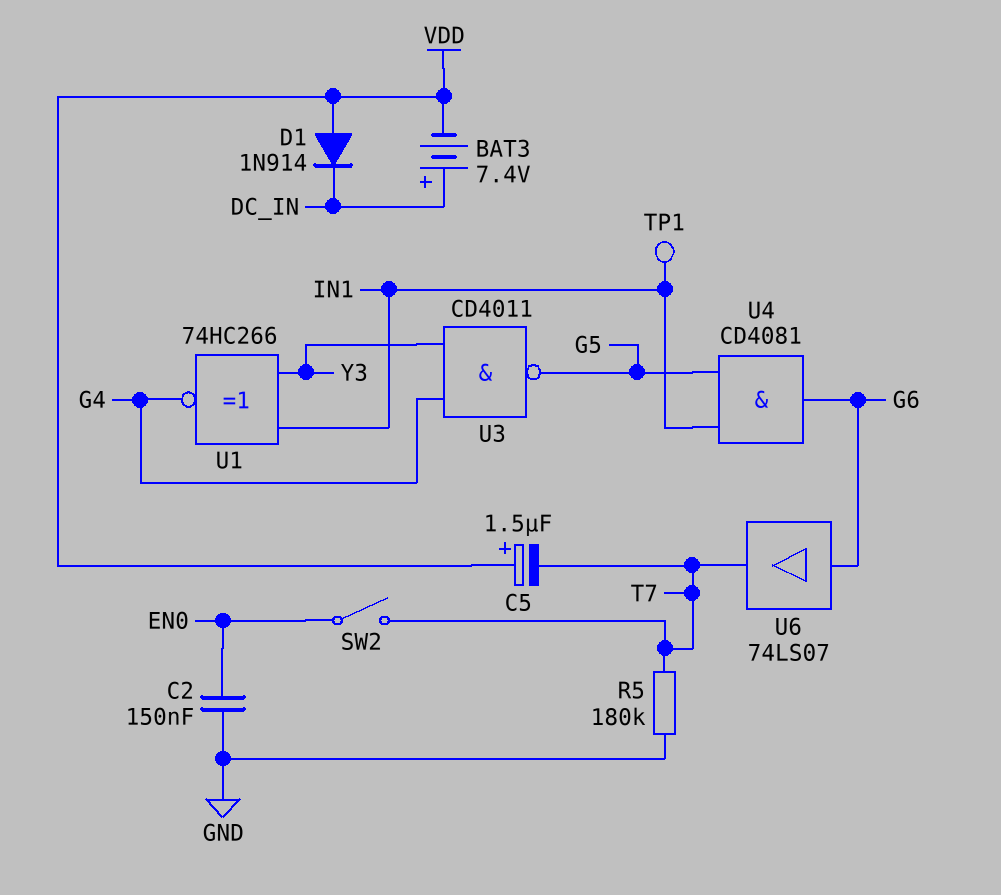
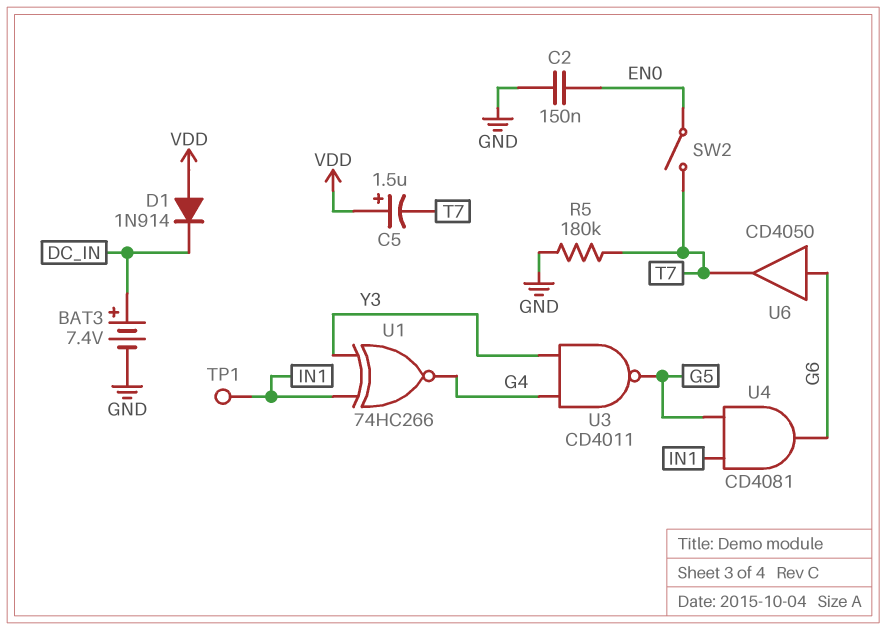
BAT3: 7.4V (plus DC_IN, minus VDD) -> 7.4V (plus DC_IN, minus GND)
U6: buffer 74LS07 (in G6, out T7) -> buffer CD4050 (in G6, out T7)

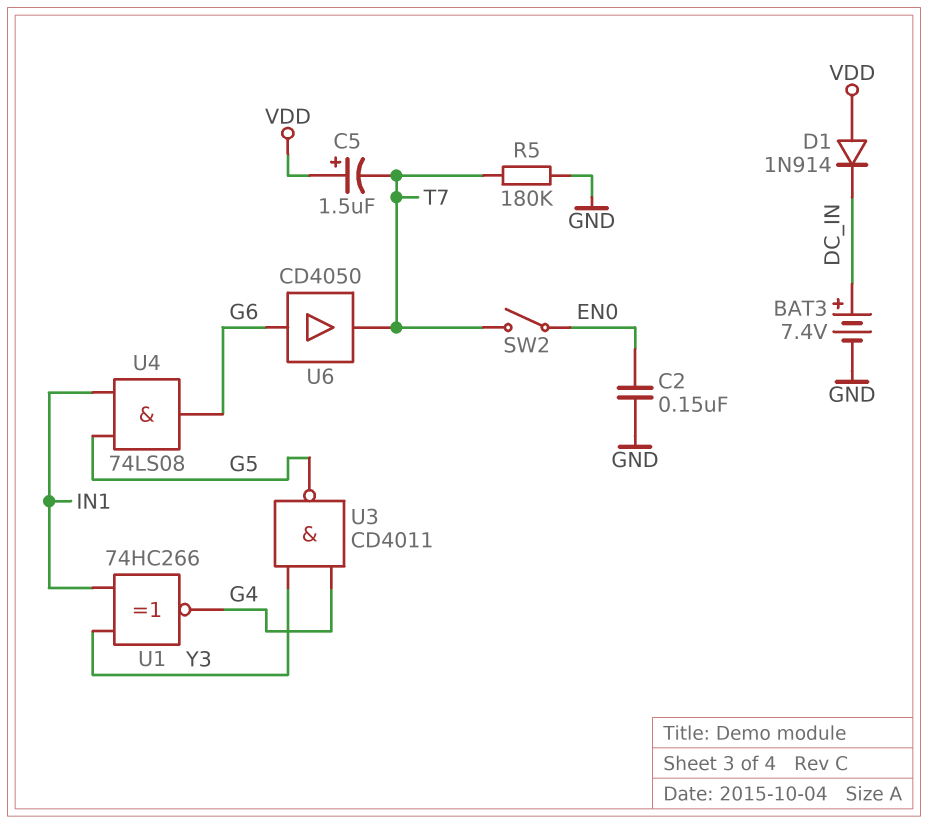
TP1: test point (IN1) -> none
U4: AND CD4081 (in G5, in IN1, out G6) -> AND 74LS08 (in G5, in IN1, out G6)

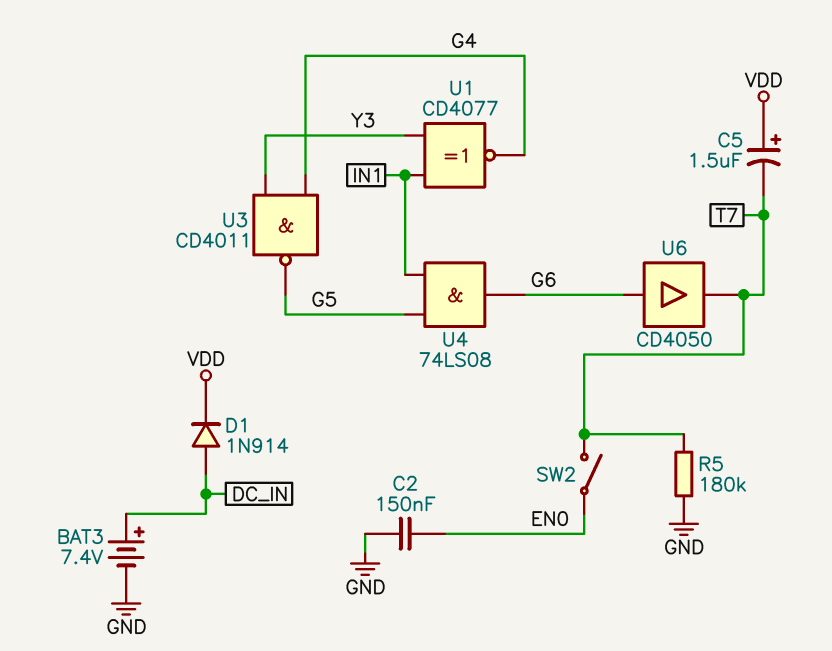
D1: diode 1N914 (A VDD, K DC_IN) -> diode 1N914 (A DC_IN, K VDD)
U1: XNOR 74HC266 (in IN1, in Y3, out G4) -> XNOR CD4077 (in IN1, in Y3, out G4)

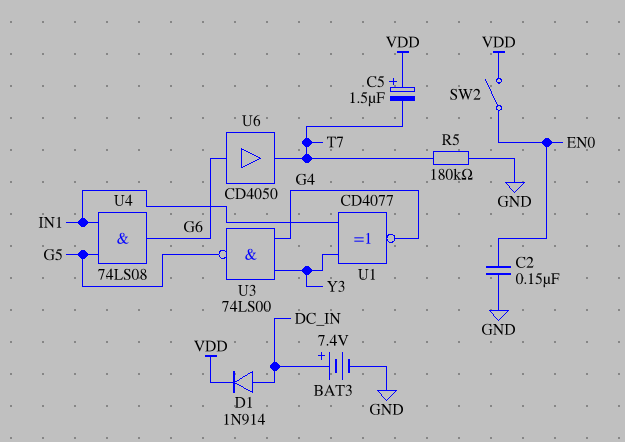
SW2: switch (EN0, T7) -> switch (EN0, VDD)
U3: NAND CD4011 (in G4, in Y3, out G5) -> NAND 74LS00 (in G4, in Y3, out G5)

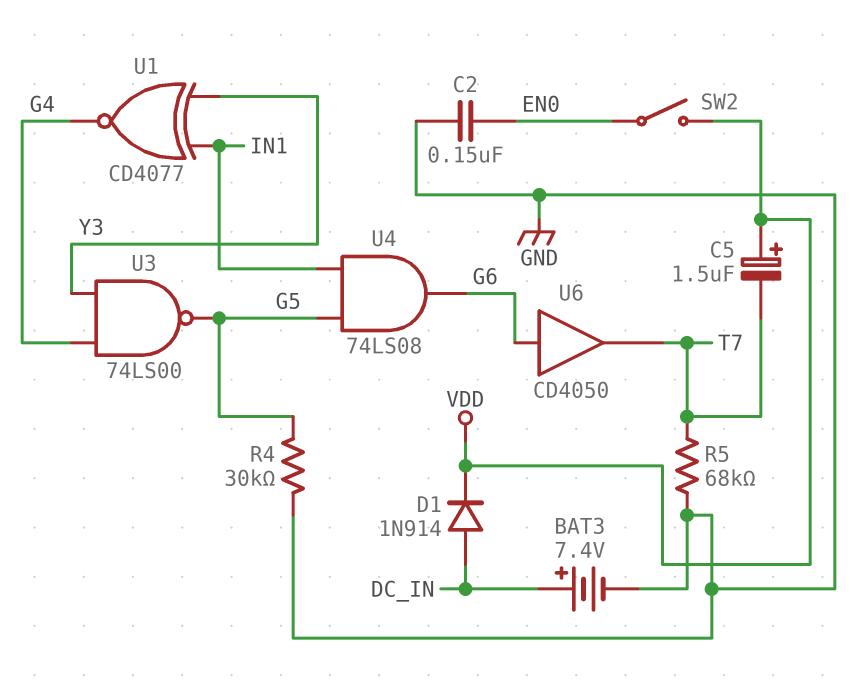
R4: none -> 30k (G5, GND)
R5: 180k (GND, T7) -> 68k (GND, T7)

